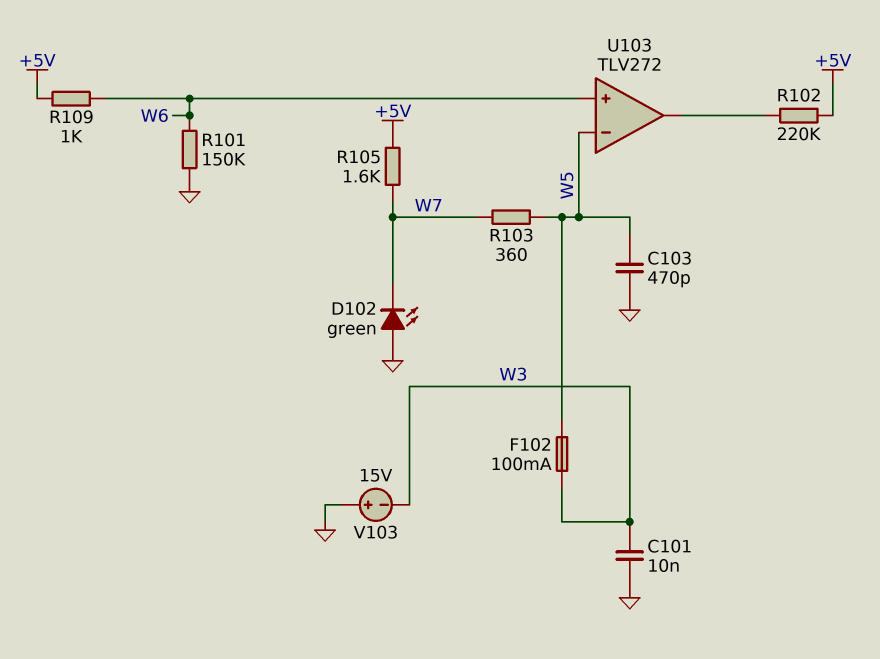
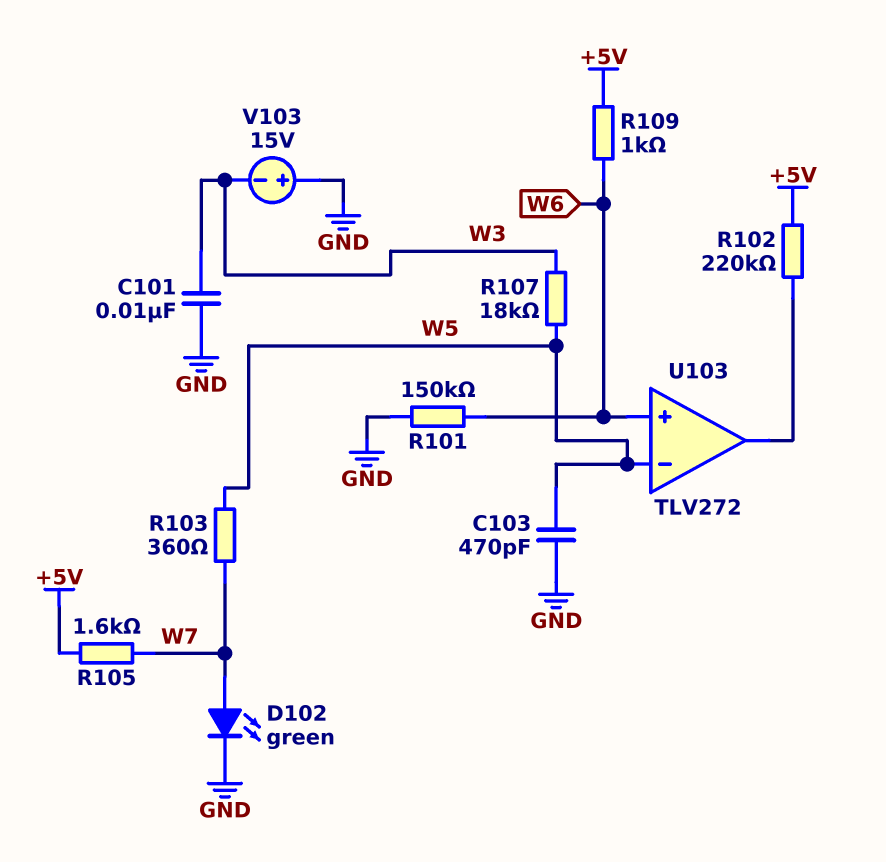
D102: LED green (A GND, K W7) -> LED green (A W7, K GND)
F102: 100mA (W3, W5) -> none
R107: none -> 18k (W3, W5)

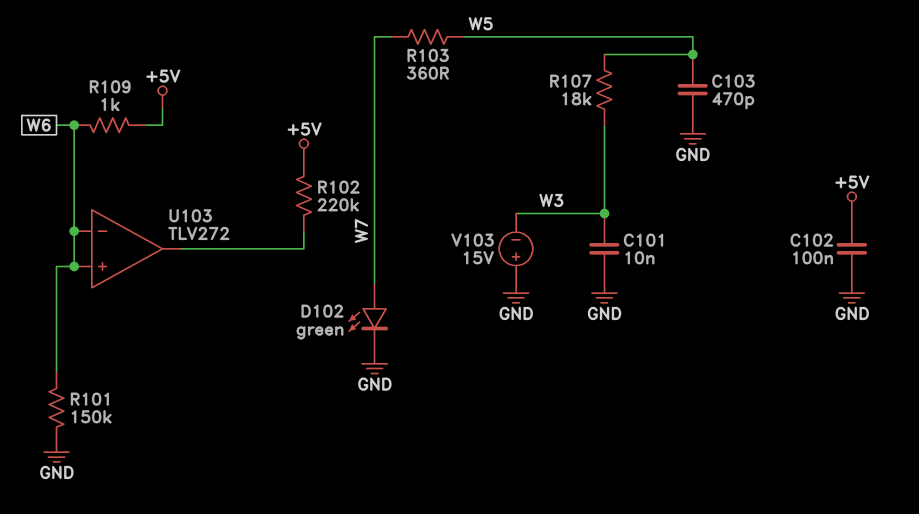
C102: none -> 100nF (+5V, GND)
R105: 1.6k (+5V, W7) -> none
U103 pin in-: W5 -> W6

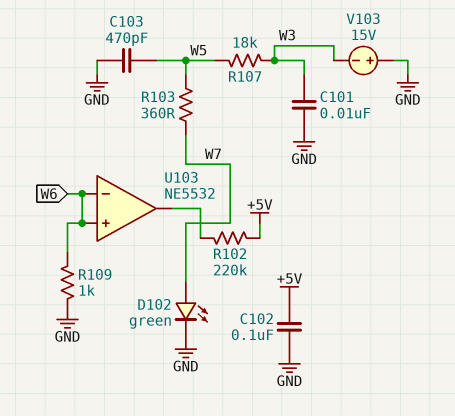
R101: 150k (GND, W6) -> none
R109: 1k (+5V, W6) -> 1k (GND, W6)
U103: TLV272 -> NE5532

